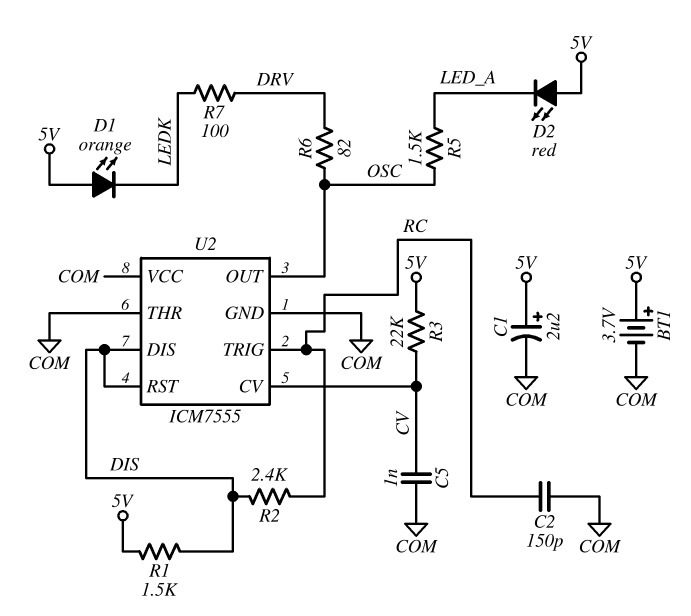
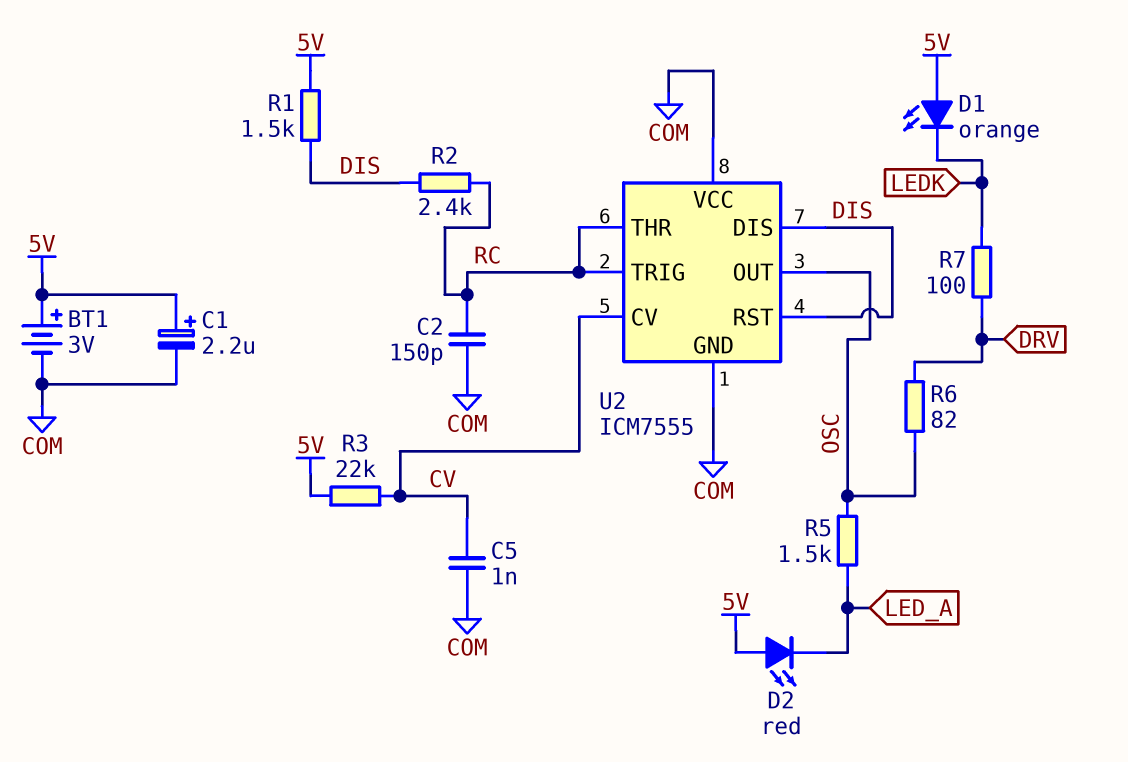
BT1: 3.7V (plus 5V, minus COM) -> 3V (plus 5V, minus COM)
U2 pin THR: COM -> RC

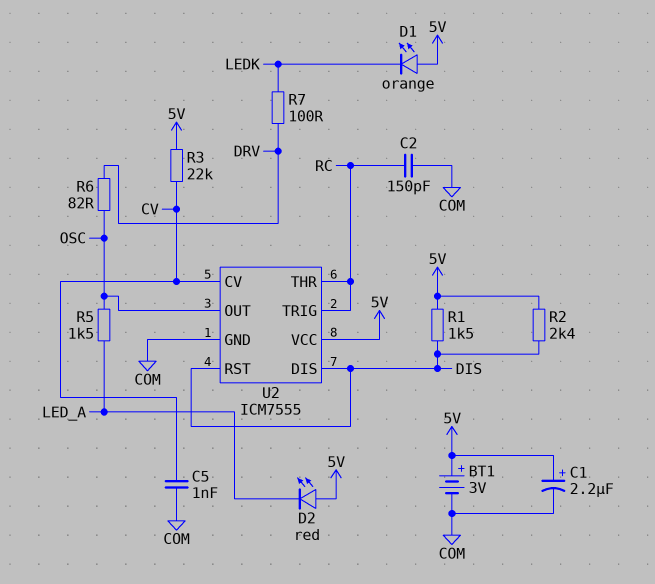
R2: 2.4k (DIS, RC) -> 2.4k (5V, DIS)
U2 pin VCC: COM -> 5V

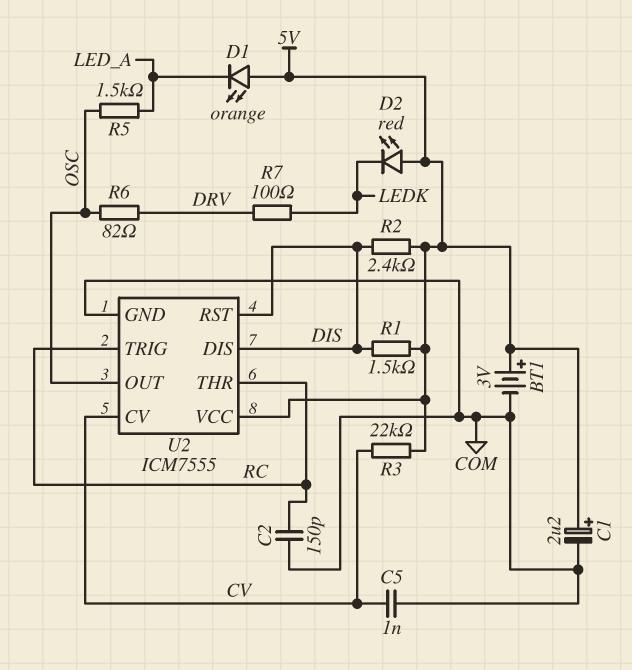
D1: LED orange (A 5V, K LEDK) -> LED orange (A 5V, K LED_A)
D2: LED red (A 5V, K LED_A) -> LED red (A 5V, K LEDK)

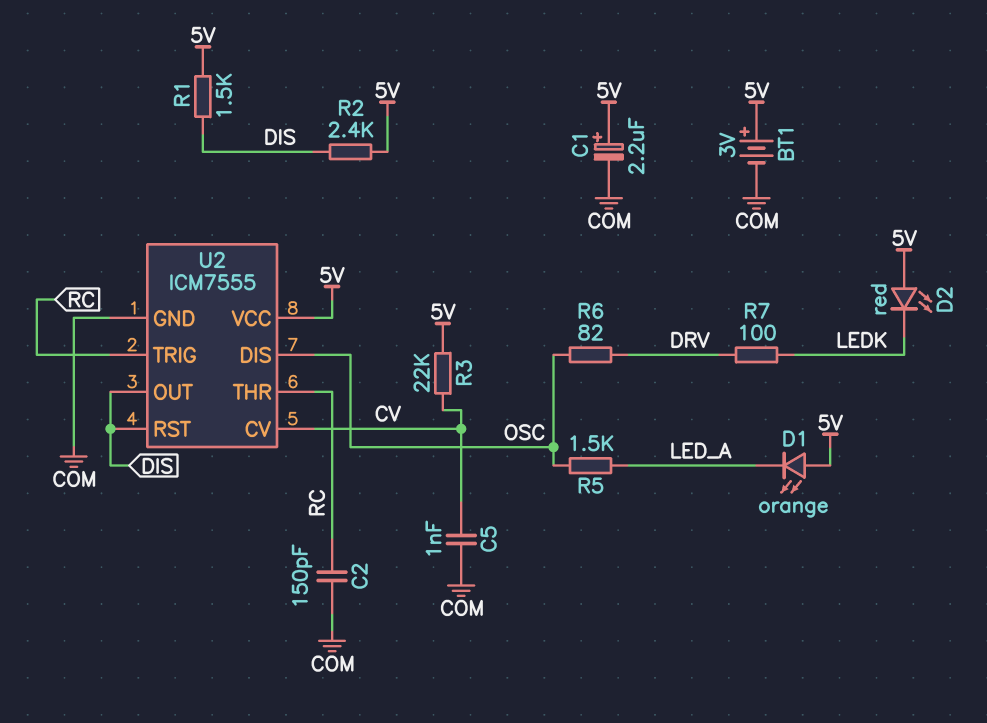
U2 pin DIS: DIS -> OSC
U2 pin OUT: OSC -> DIS

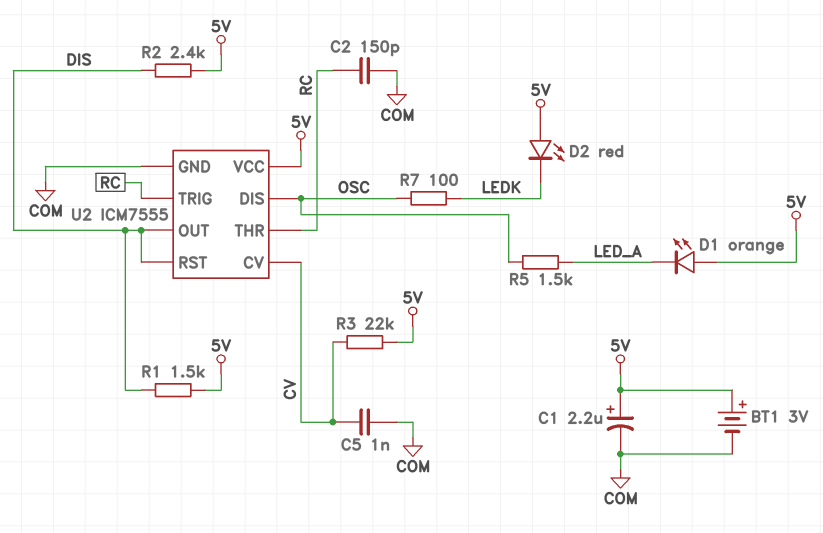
R6: 82 (DRV, OSC) -> none
R7: 100 (DRV, LEDK) -> 100 (LEDK, OSC)

